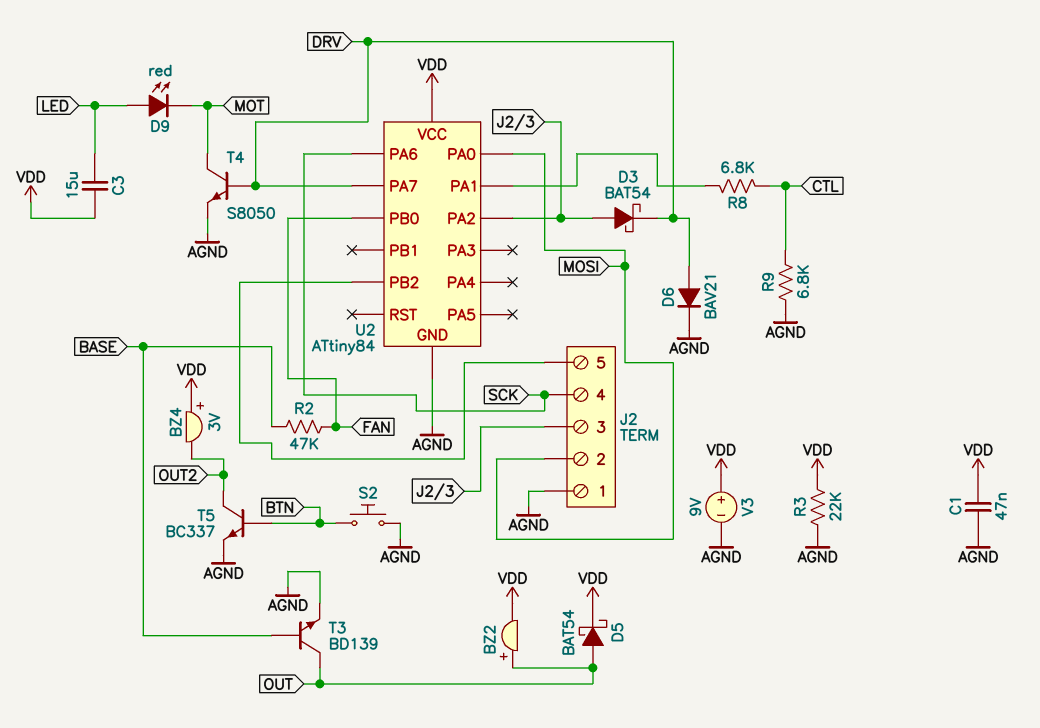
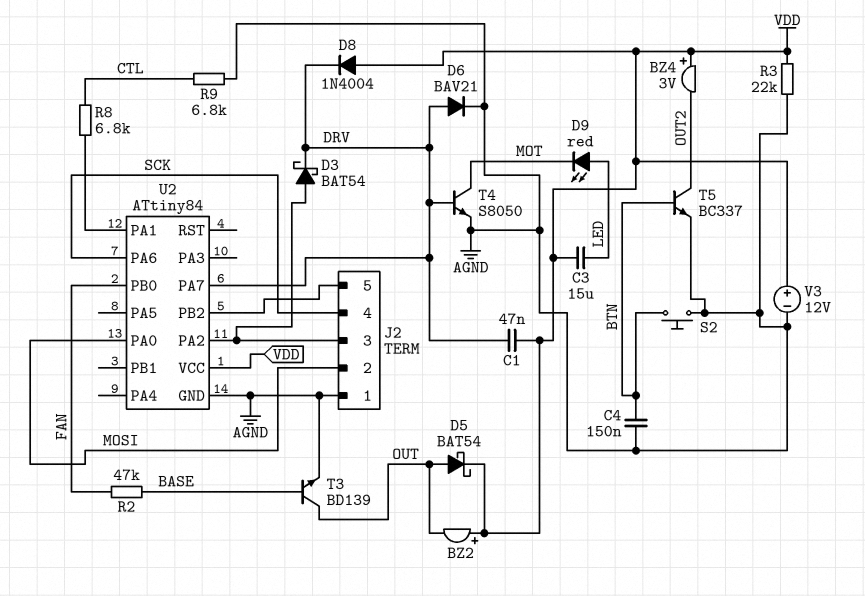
BZ2: buzzer (plus OUT, minus VDD) -> buzzer (plus VDD, minus OUT)
C1: 47nF (AGND, VDD) -> 47nF (DRV, VDD)
C4: none -> 150nF (AGND, BTN)
D8: none -> diode 1N4004 (A VDD, K DRV)
V3: 9V (plus VDD, minus AGND) -> 12V (plus VDD, minus AGND)

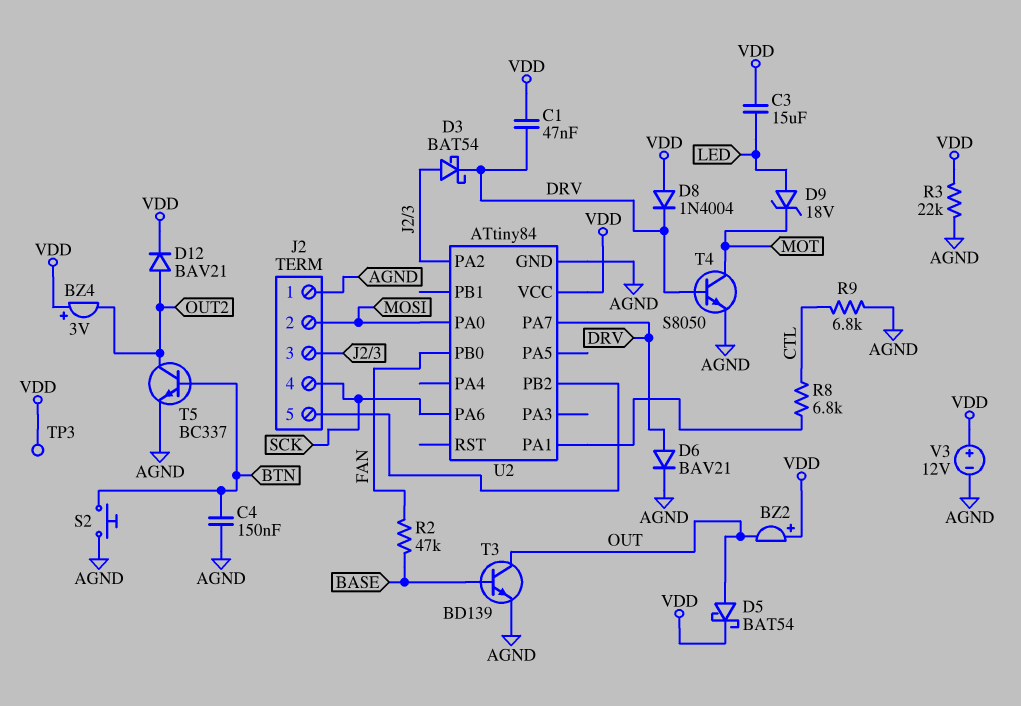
D9: LED red (A LED, K MOT) -> zener 18V (A LED, K MOT)
D12: none -> diode BAV21 (A OUT2, K VDD)
TP3: none -> test point (VDD)

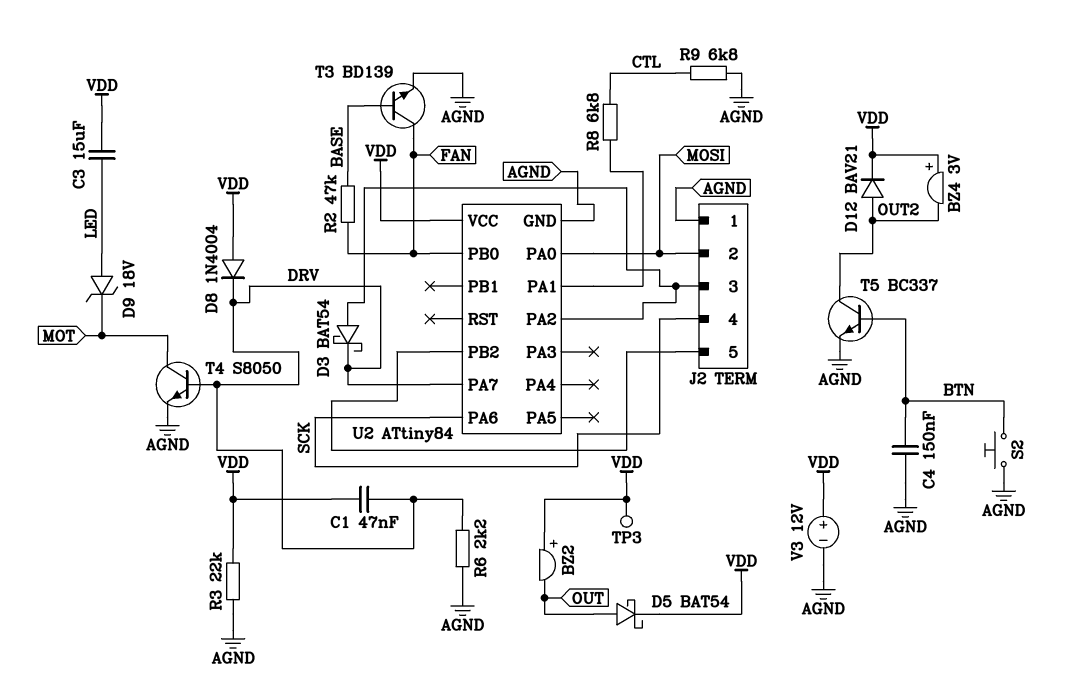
D6: diode BAV21 (A DRV, K AGND) -> none
R6: none -> 2.2k (AGND, DRV)
T3: NPN BD139 (B BASE, C OUT, E AGND) -> NPN BD139 (B BASE, C FAN, E AGND)

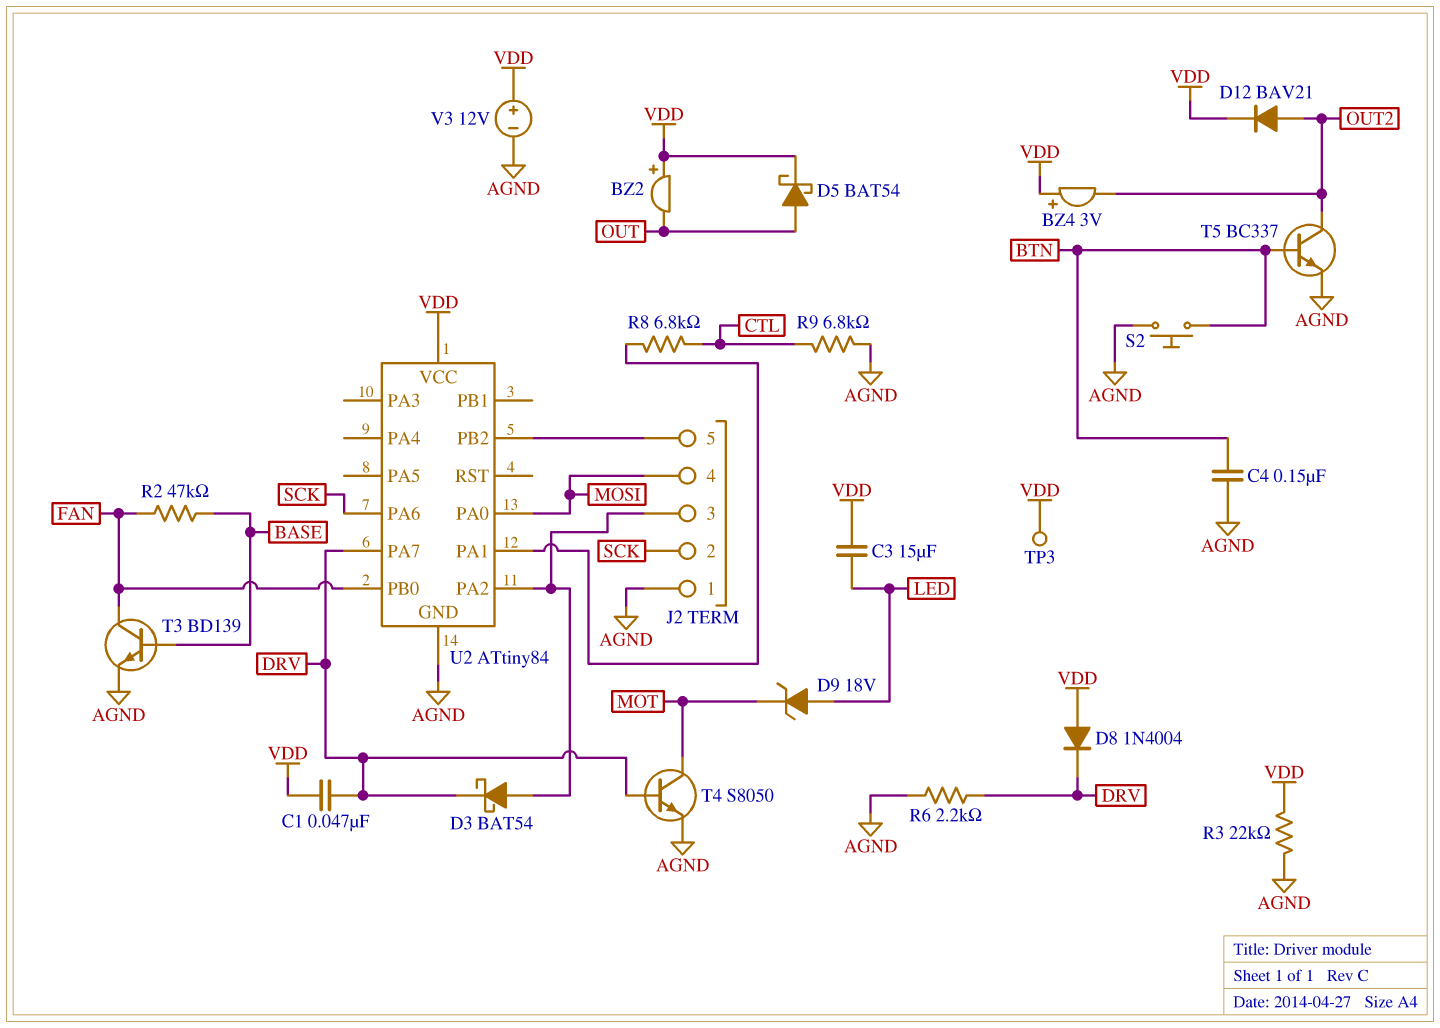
J2 pin 2: MOSI -> SCK
J2 pin 4: SCK -> MOSI

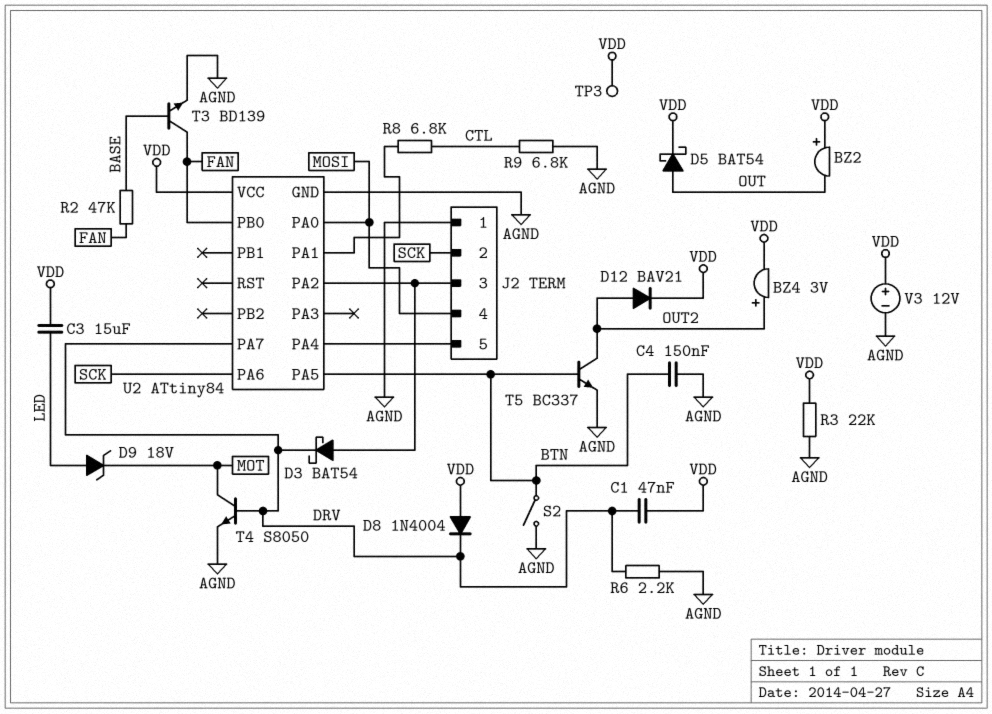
BZ4: buzzer 3V (plus VDD, minus OUT2) -> buzzer 3V (plus OUT2, minus VDD)
S2: button (AGND, BTN) -> switch (AGND, BTN)
U2 pin PA4: none -> J2/5
U2 pin PA5: none -> BTN
U2 pin PB2: J2/5 -> none

